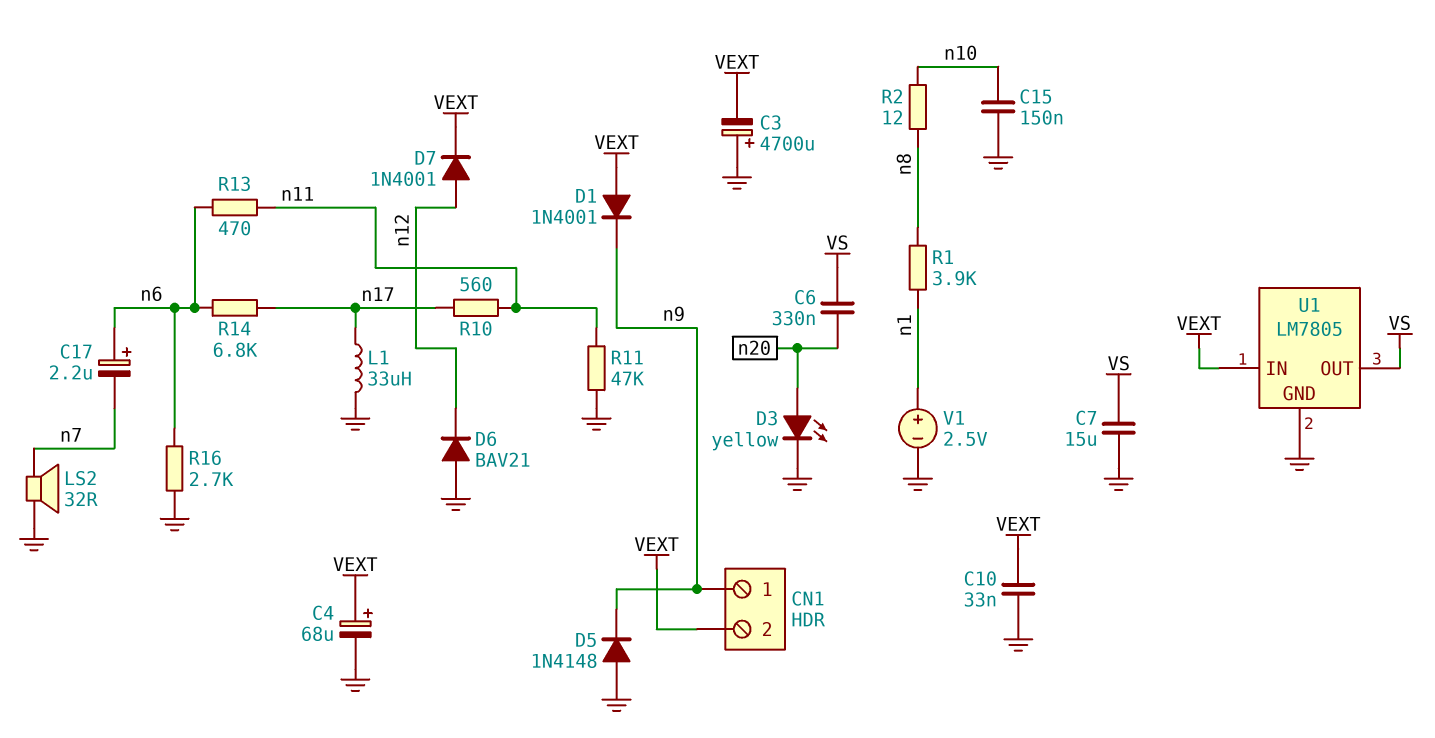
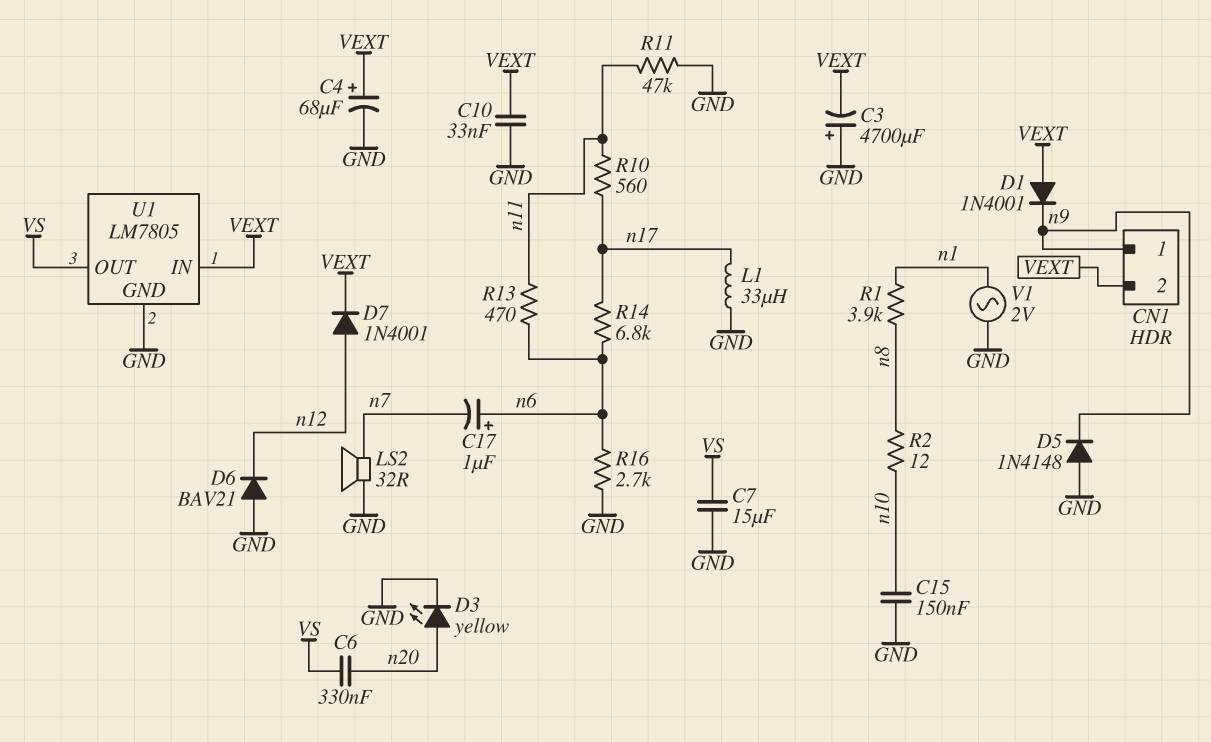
C17: 2.2uF (plus n6, minus n7) -> 1uF (plus n6, minus n7)
V1: 2.5V (plus n1, minus GND) -> AC 2V (GND, n1)

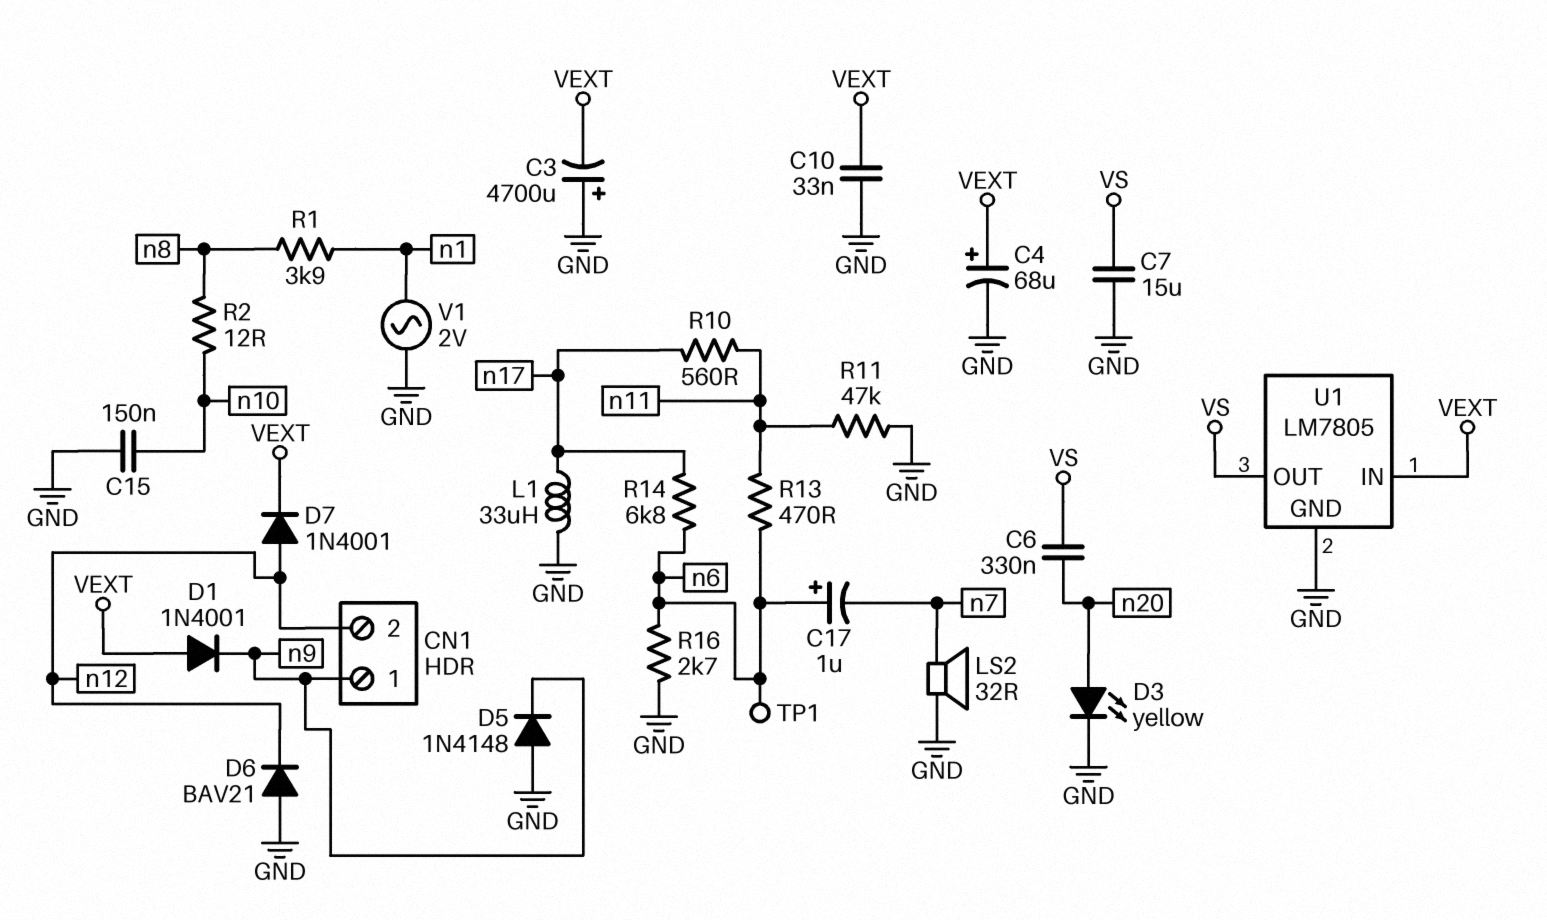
CN1 pin 2: VEXT -> n12
TP1: none -> test point (n6)

